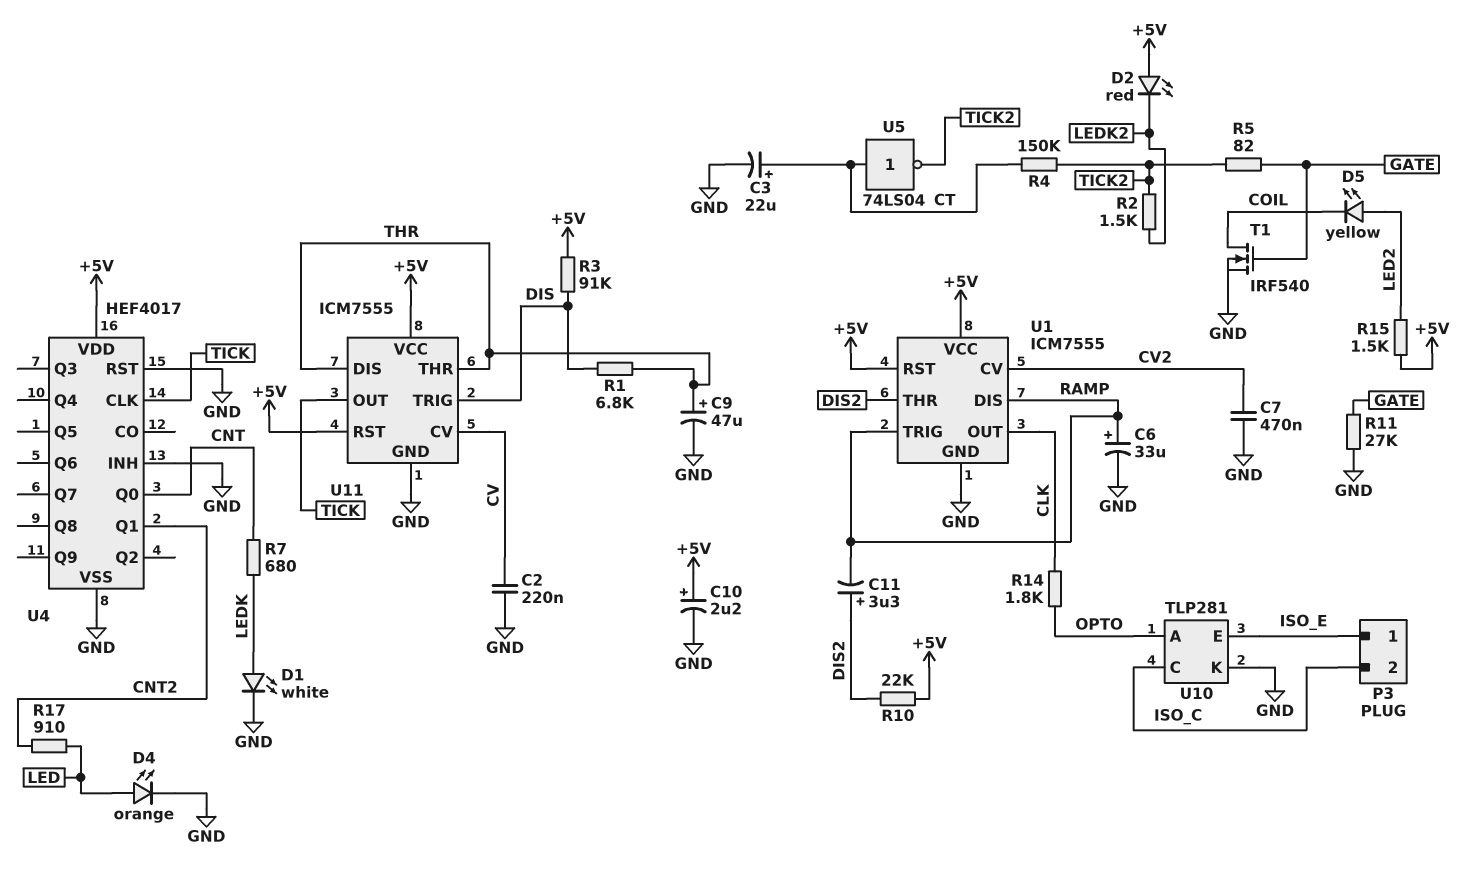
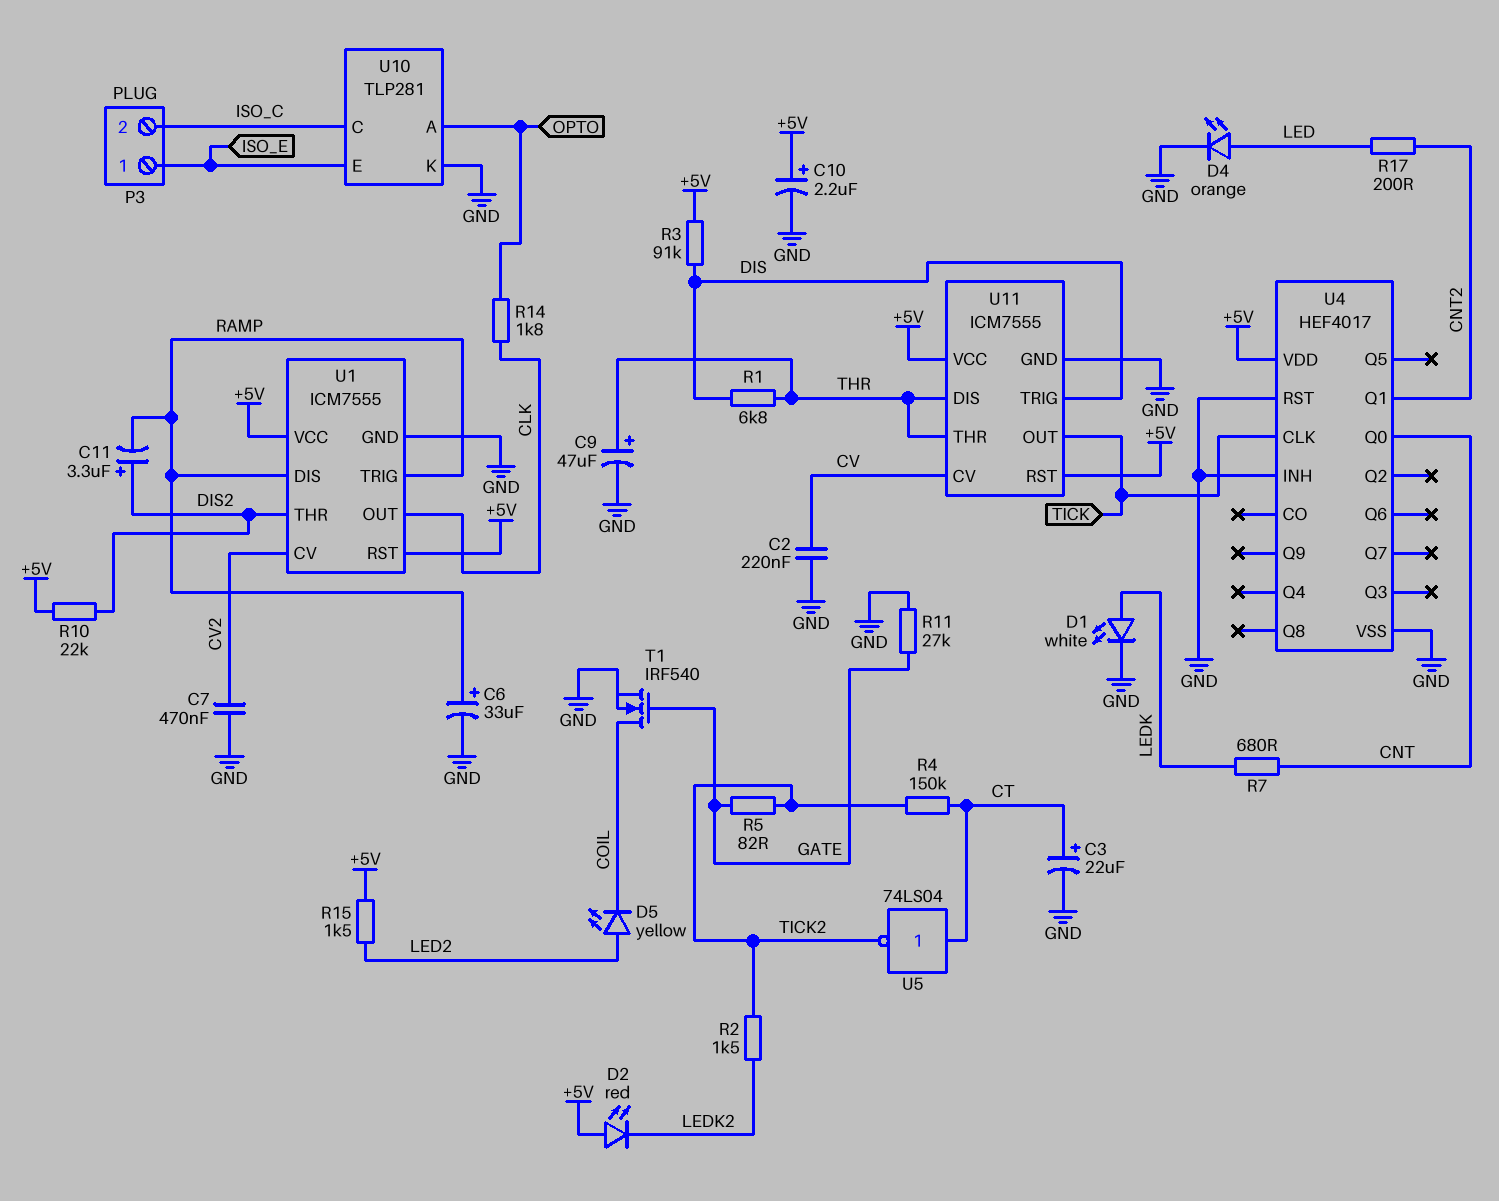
R17: 910 (CNT2, LED) -> 200 (CNT2, LED)

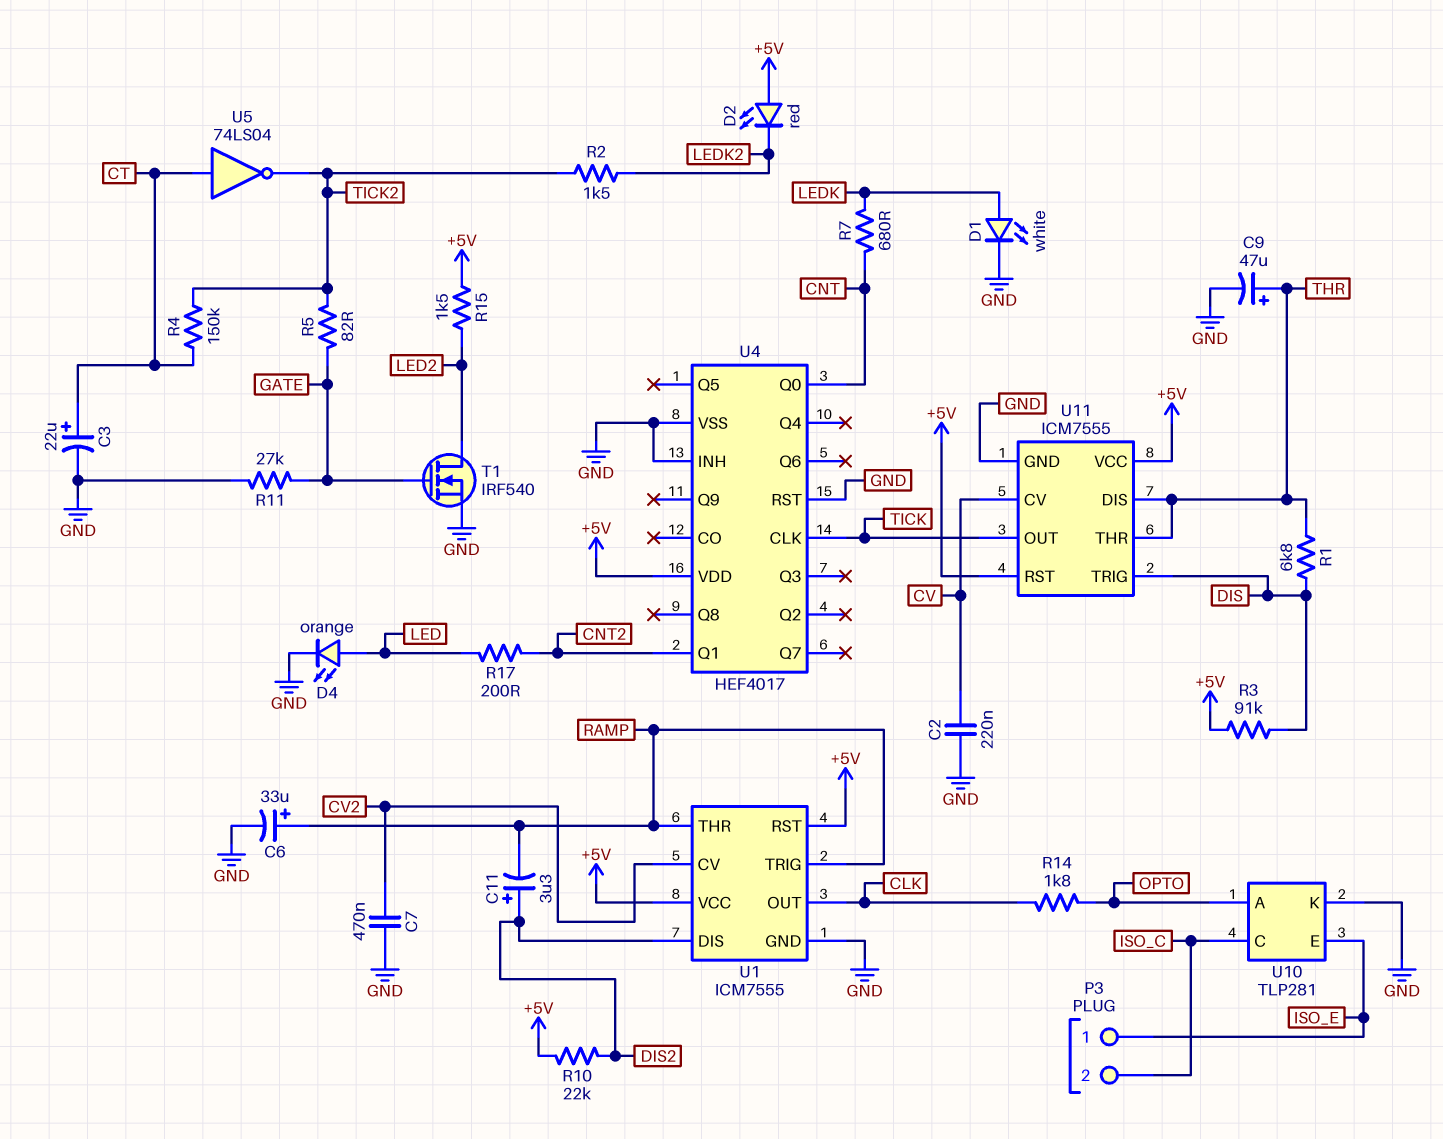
C10: 2.2uF (plus +5V, minus GND) -> none
D5: LED yellow (A LED2, K COIL) -> none
T1: NMOS IRF540 (G GATE, D COIL, S GND) -> NMOS IRF540 (G GATE, D LED2, S GND)
U1 pin DIS: RAMP -> DIS2
U1 pin THR: DIS2 -> RAMP

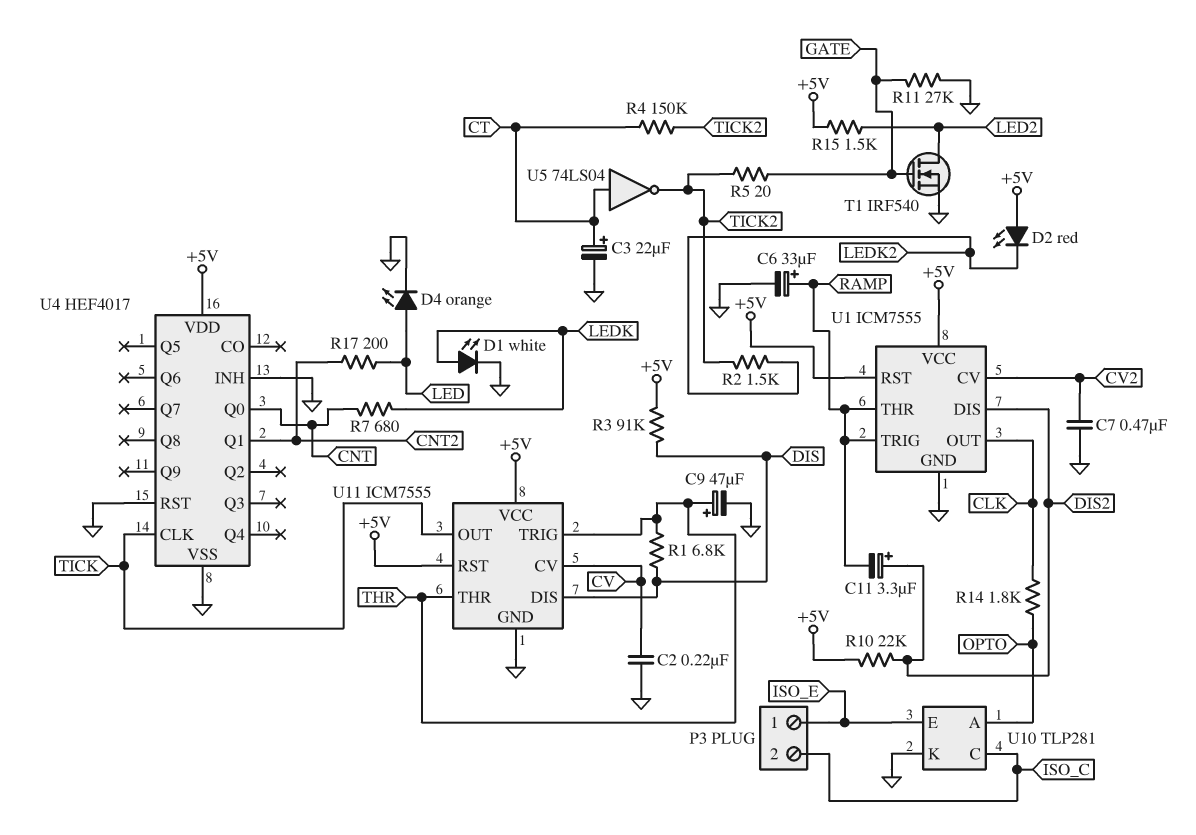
R5: 82 (GATE, TICK2) -> 20 (GATE, TICK2)
U11 pin DIS: THR -> DIS
U11 pin TRIG: DIS -> THR

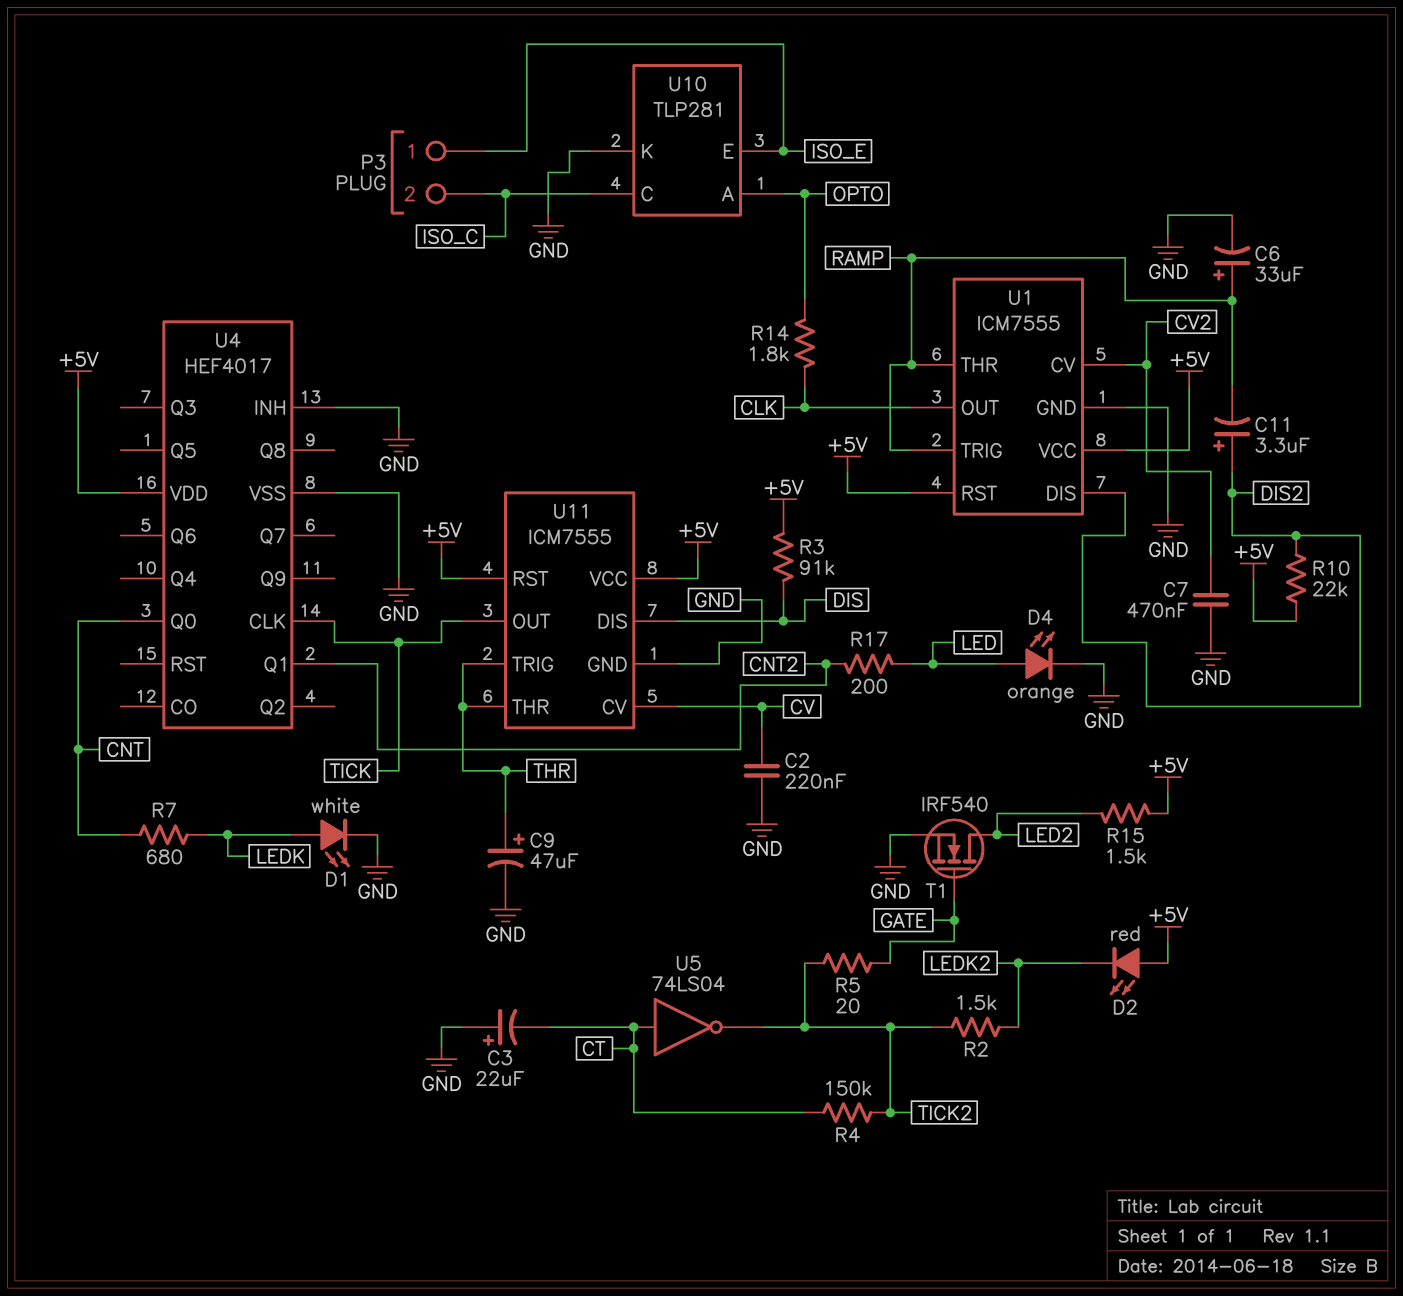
C3: 22uF (plus CT, minus GND) -> 22uF (plus GND, minus CT)
R1: 6.8k (DIS, THR) -> none
R11: 27k (GATE, GND) -> none
U4 pin RST: GND -> none

